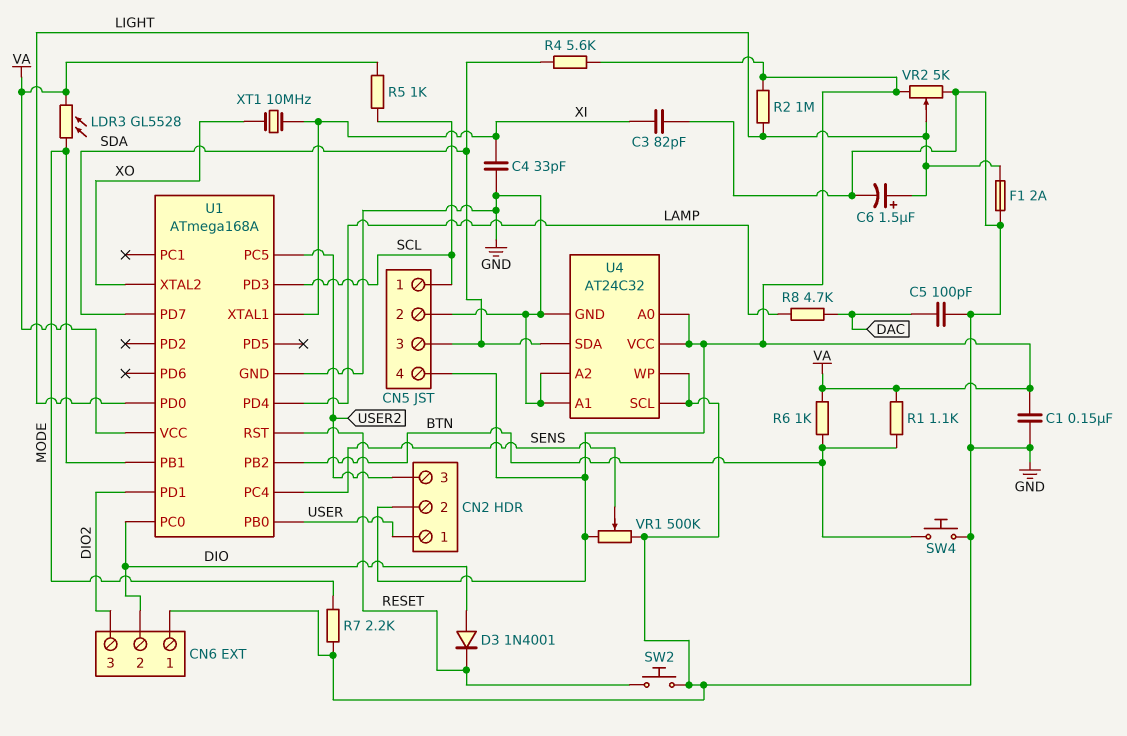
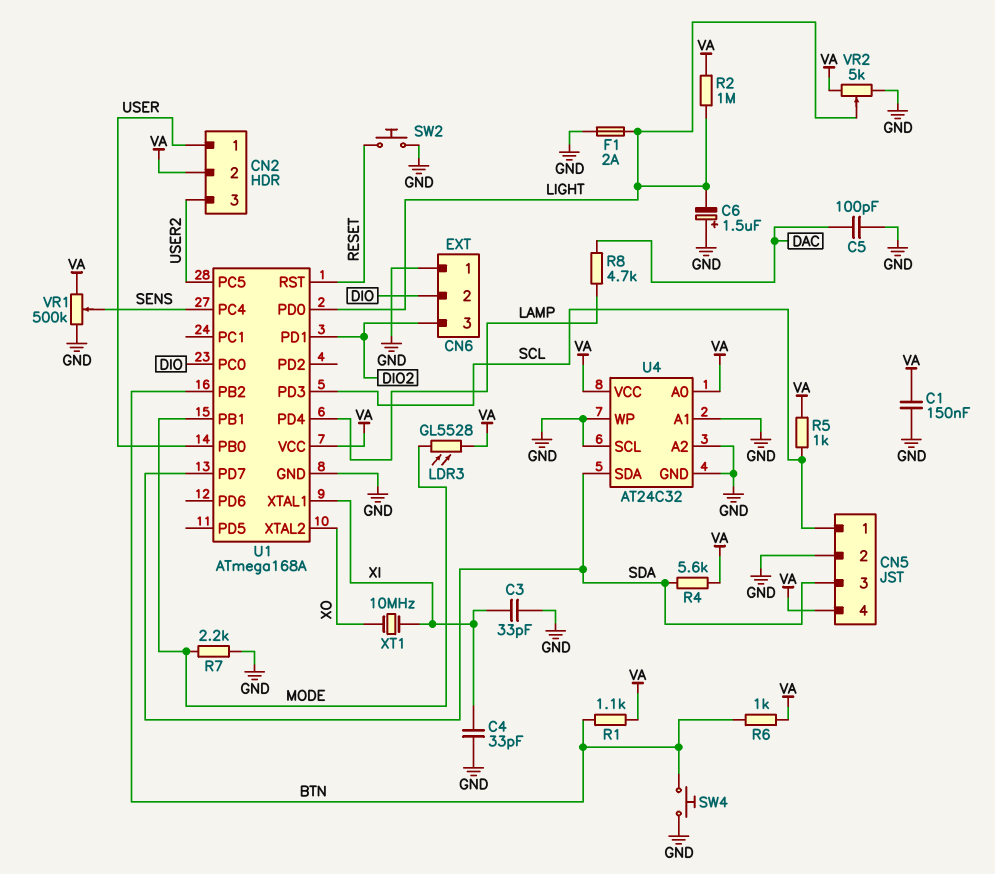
C3: 82pF (GND, XI) -> 33pF (GND, XI)
C6: 1.5uF (plus LIGHT, minus GND) -> 1.5uF (plus GND, minus LIGHT)
D3: diode 1N4001 (A DIO, K RESET) -> none

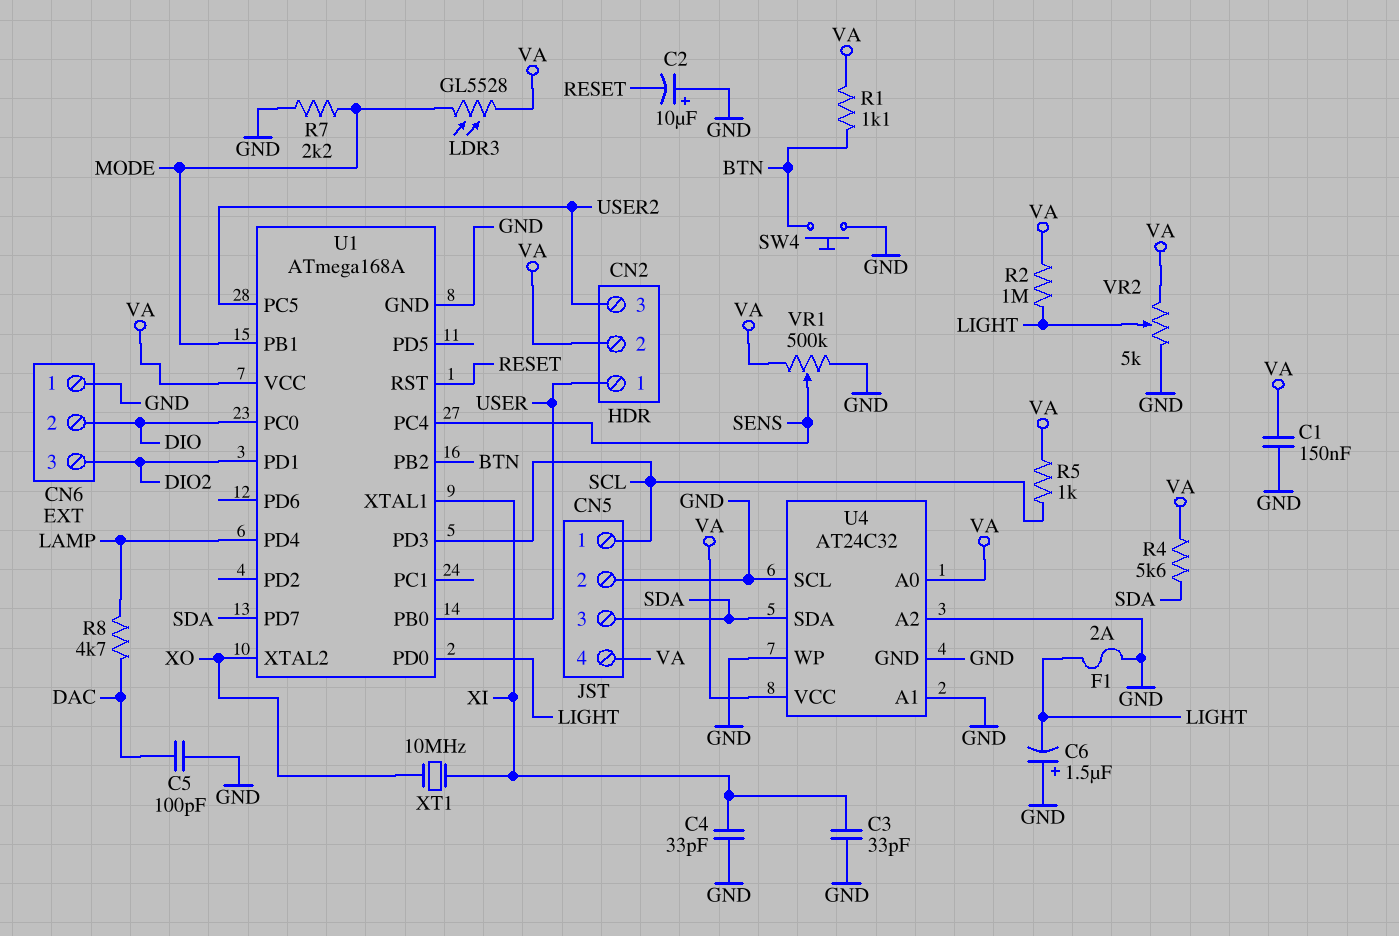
C2: none -> 10uF (plus GND, minus RESET)
R6: 1k (BTN, VA) -> none
SW2: button (GND, RESET) -> none

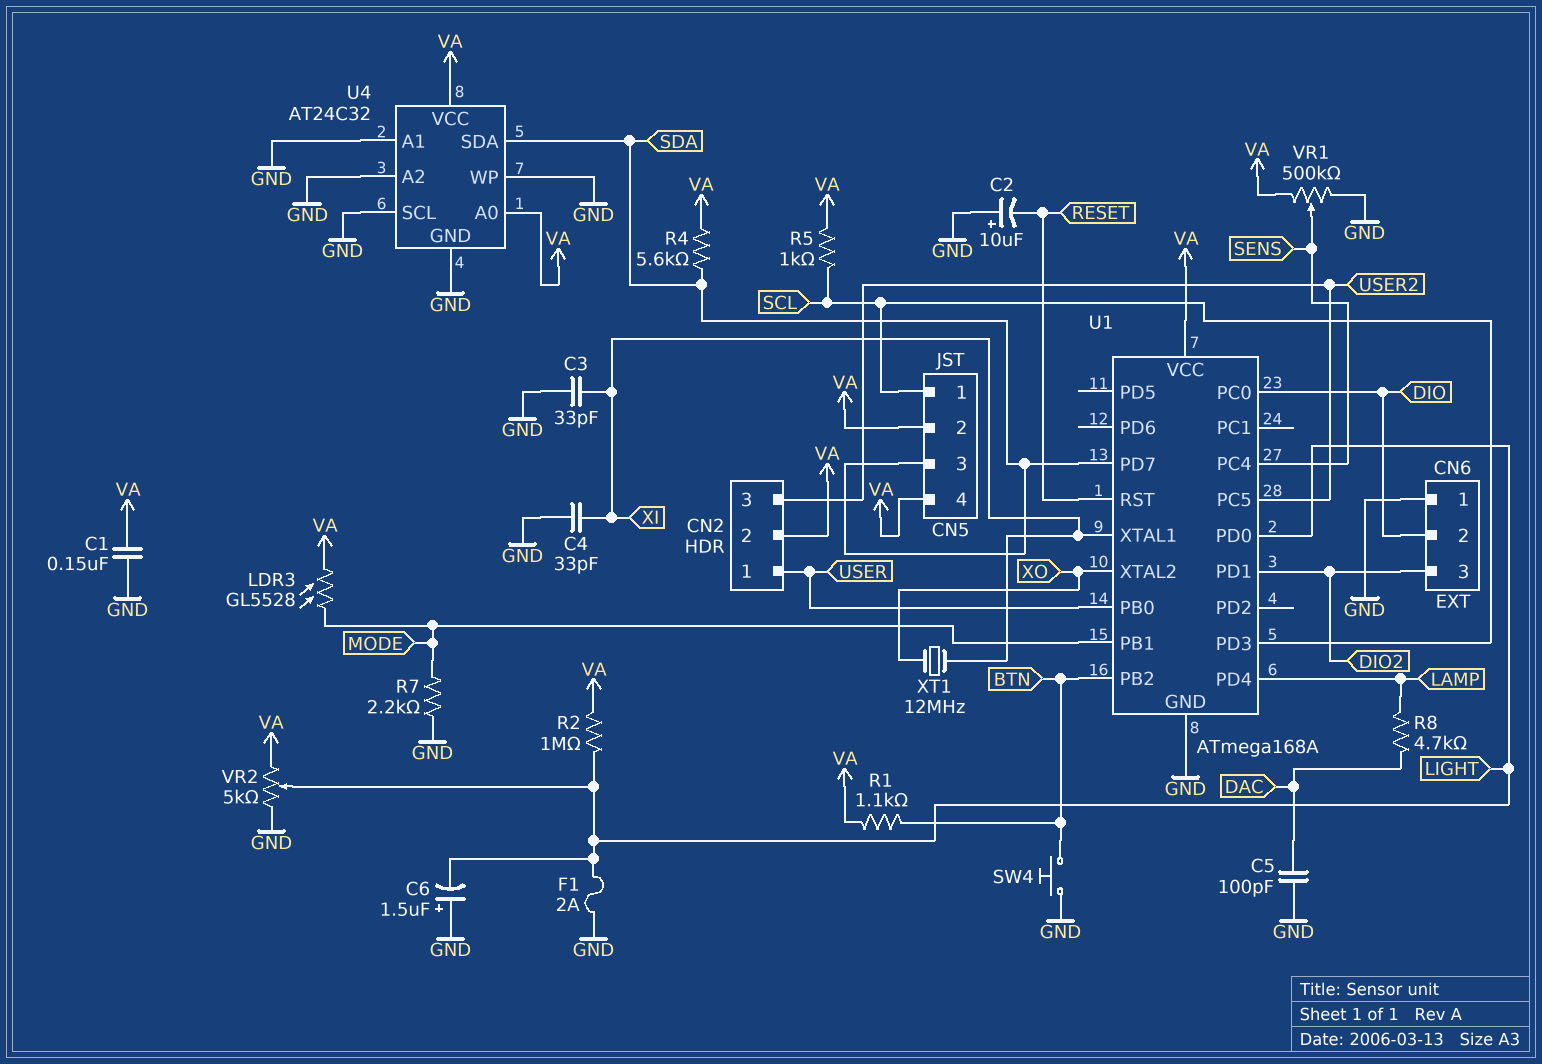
CN5 pin 2: GND -> VA
XT1: 10MHz (XI, XO) -> 12MHz (XI, XO)

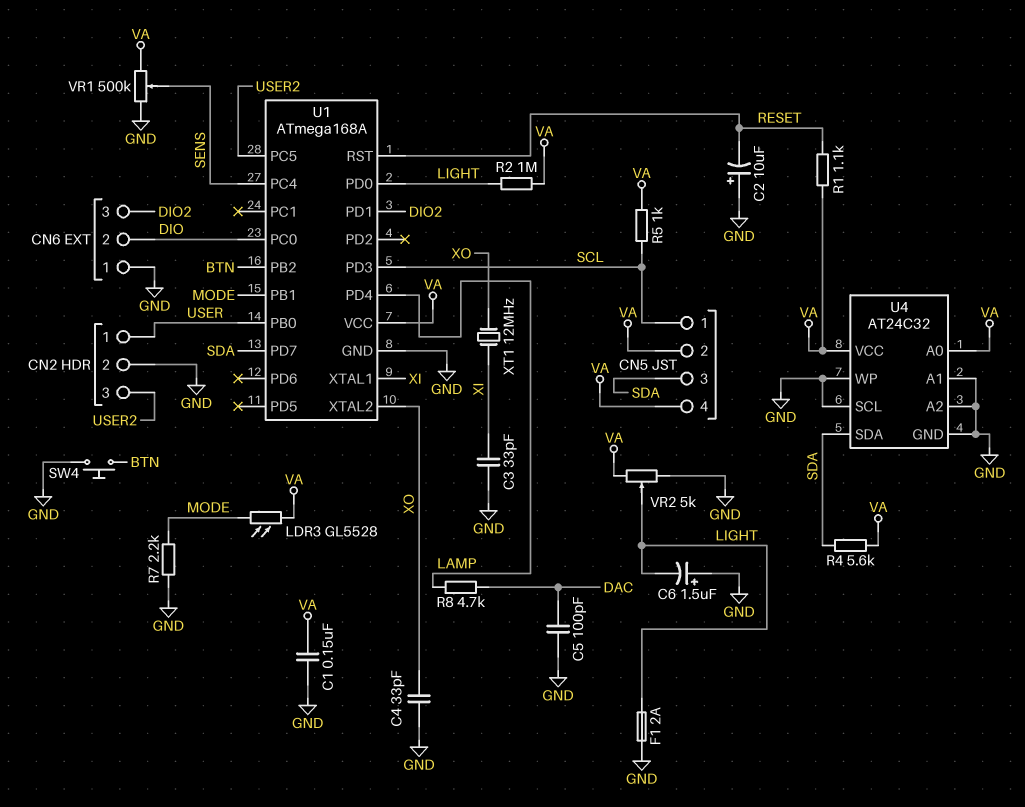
C4: 33pF (GND, XI) -> 33pF (GND, XO)
CN2 pin 2: VA -> GND
R1: 1.1k (BTN, VA) -> 1.1k (RESET, VA)

